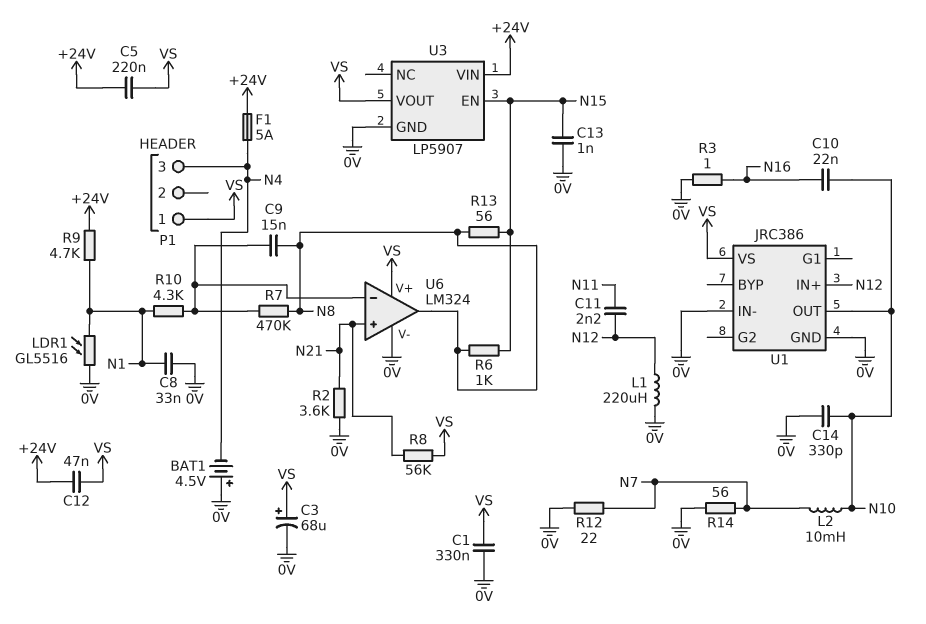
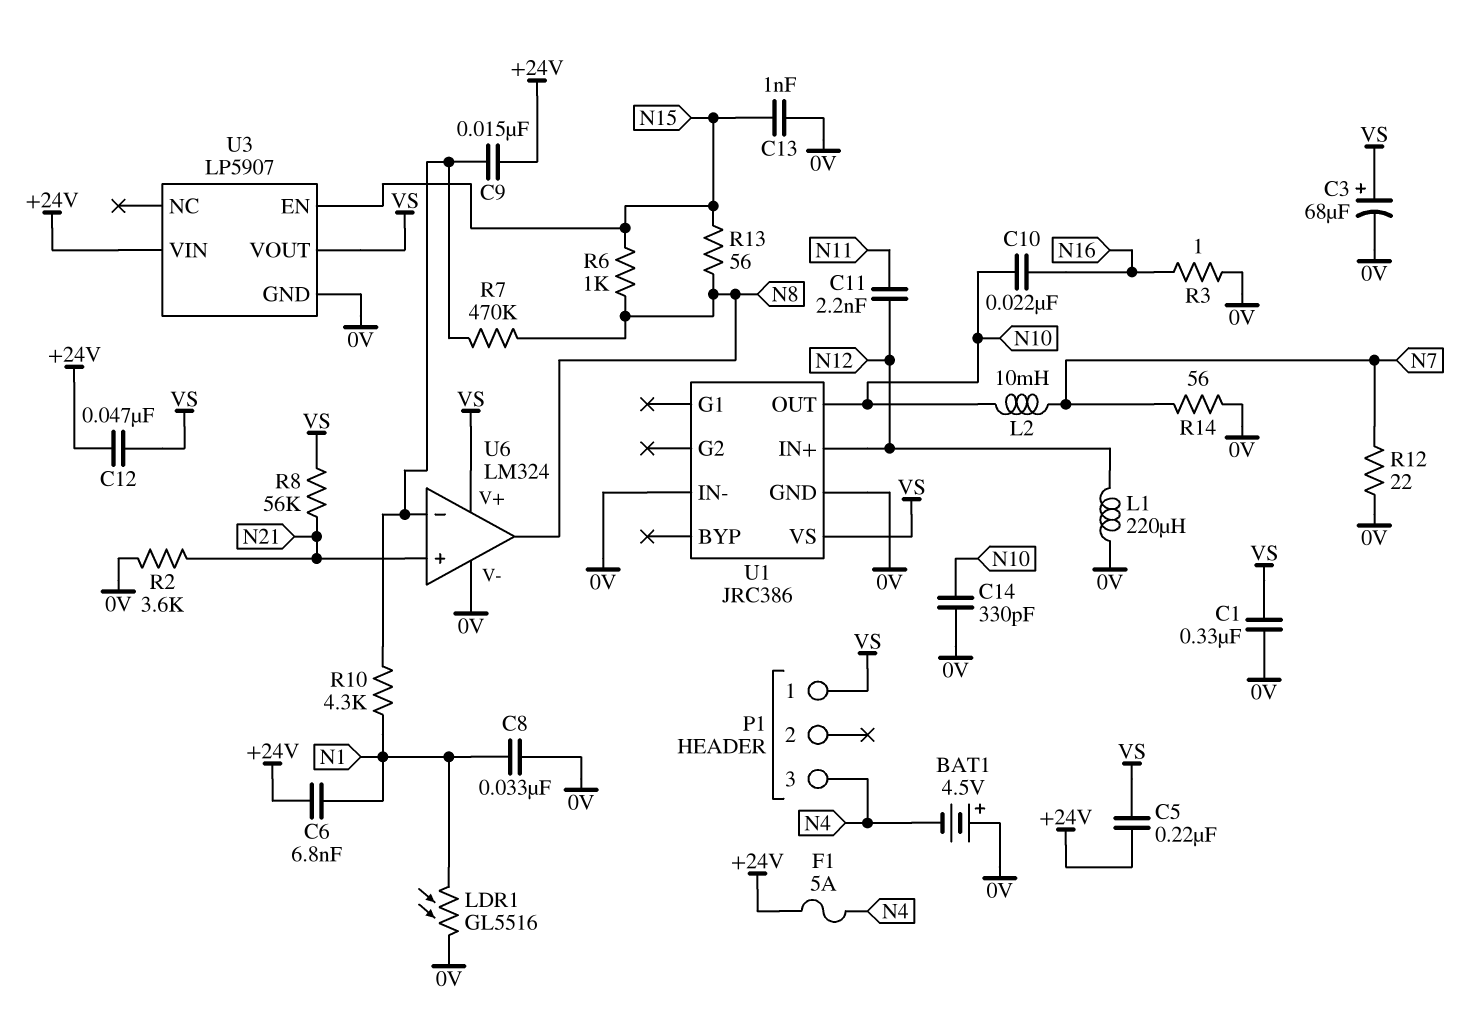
C6: none -> 6.8nF (+24V, N1)
C9: 15nF (N8, U6/in-) -> 15nF (+24V, U6/in-)
R9: 4.7k (+24V, N1) -> none

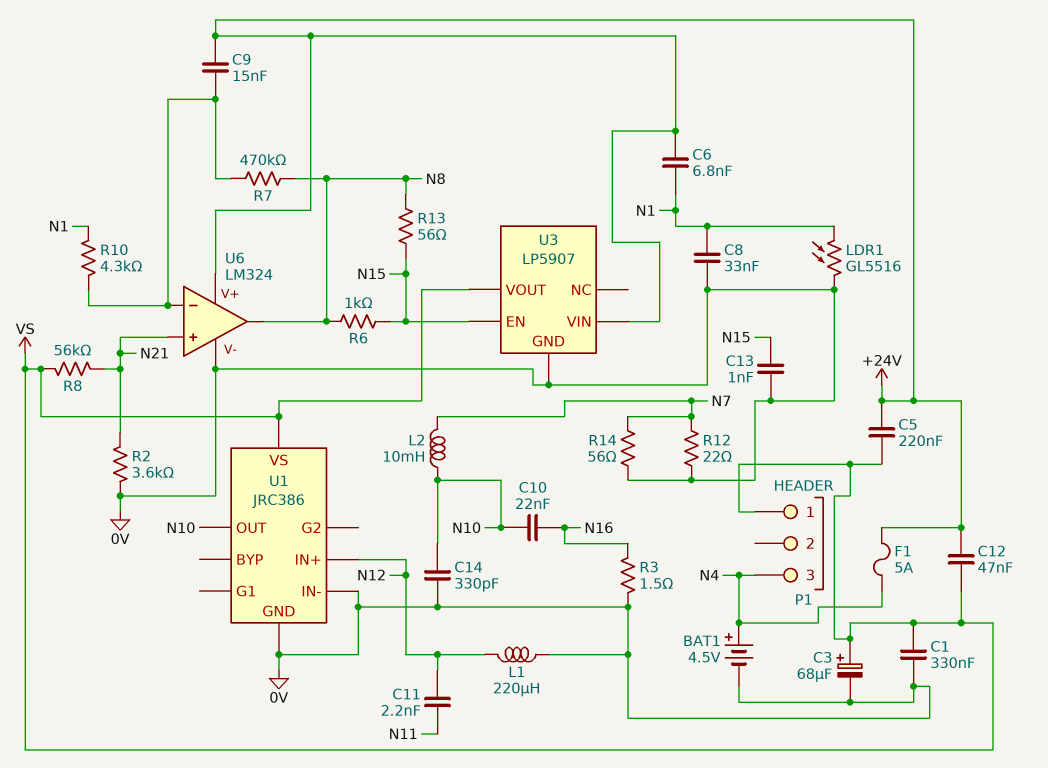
BAT1: 4.5V (plus 0V, minus N4) -> 4.5V (plus N4, minus 0V)
R3: 1 (0V, N16) -> 1.5 (0V, N16)
U6 pin V+: VS -> +24V

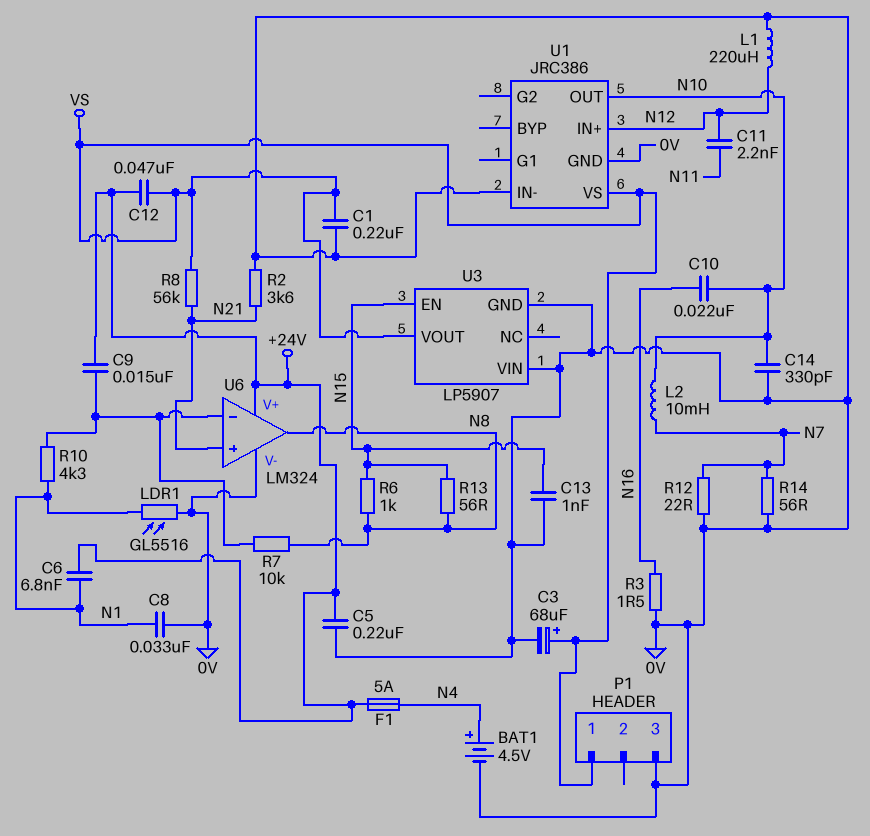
C1: 330nF (0V, VS) -> 220nF (0V, VS)
C5: 220nF (+24V, VS) -> 220nF (+24V, 0V)
P1 pin 3: N4 -> 0V
R7: 470k (N8, U6/in-) -> 10k (N8, U6/in-)
U3 pin VIN: +24V -> 0V

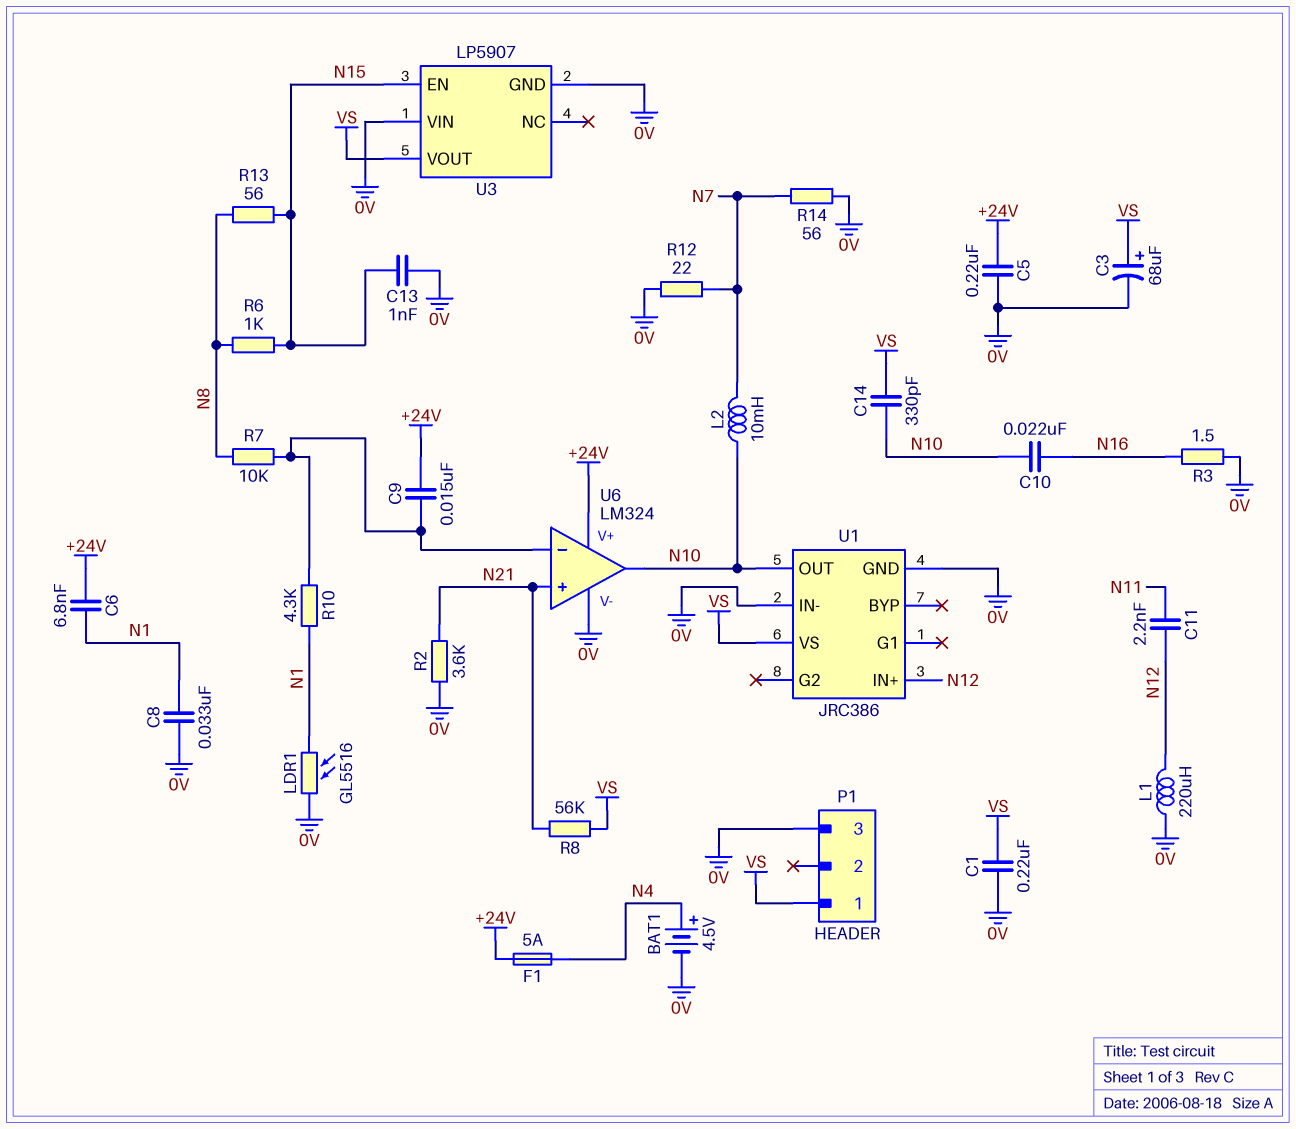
C12: 47nF (+24V, VS) -> none
C14: 330pF (0V, N10) -> 330pF (N10, VS)
U6 pin out: N8 -> N10

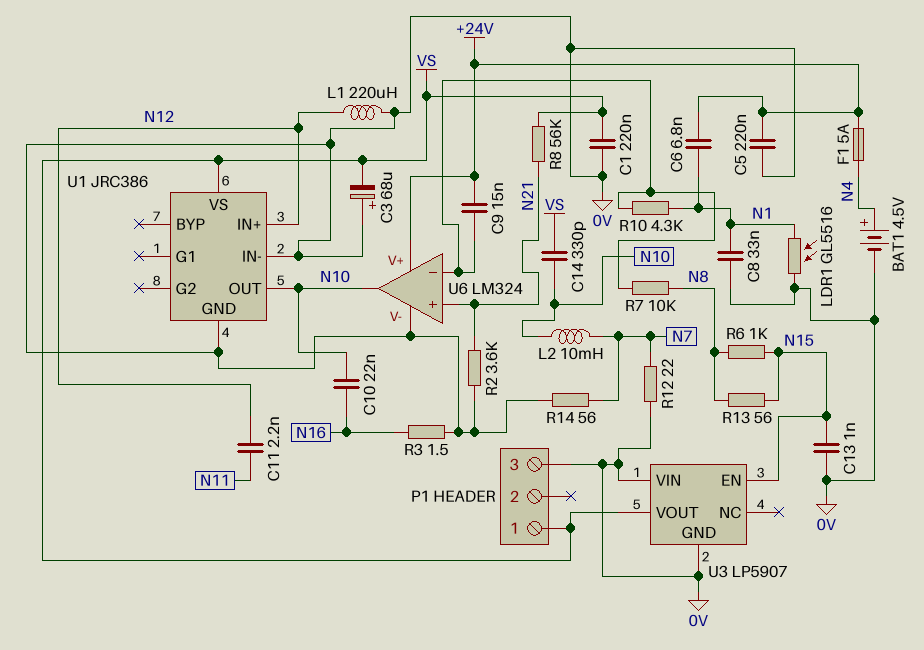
C3: 68uF (plus VS, minus 0V) -> 68uF (plus 0V, minus VS)

